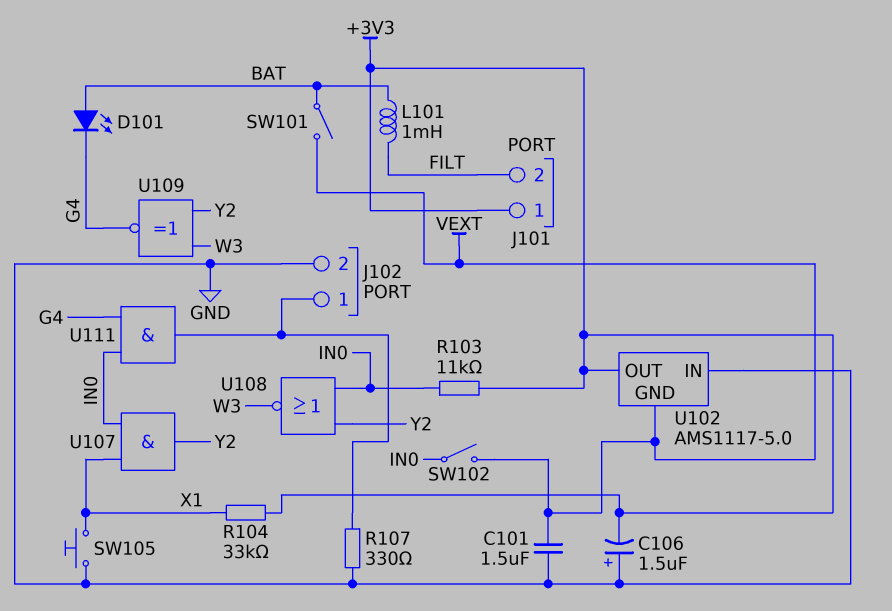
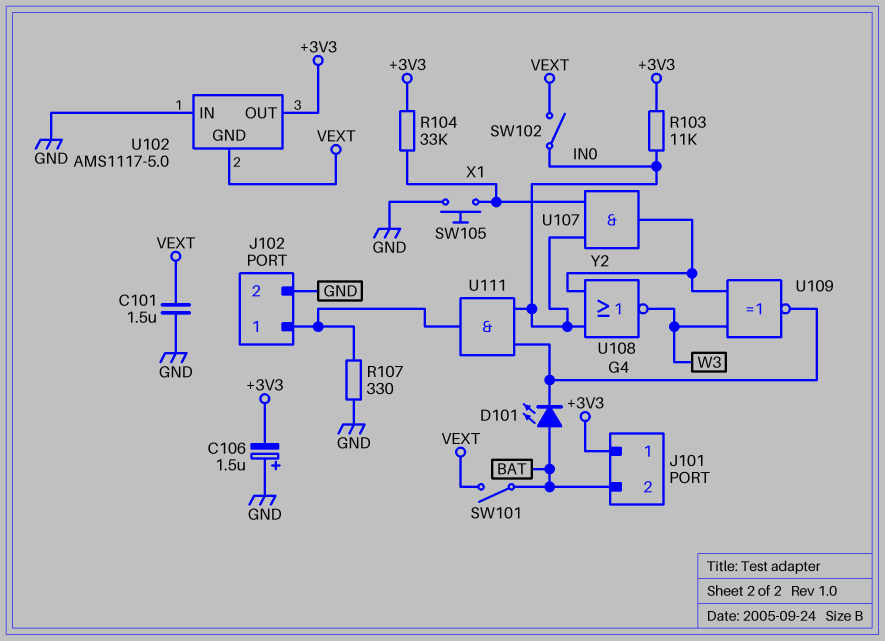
J101 pin 2: FILT -> BAT
L101: 1mH (BAT, FILT) -> none

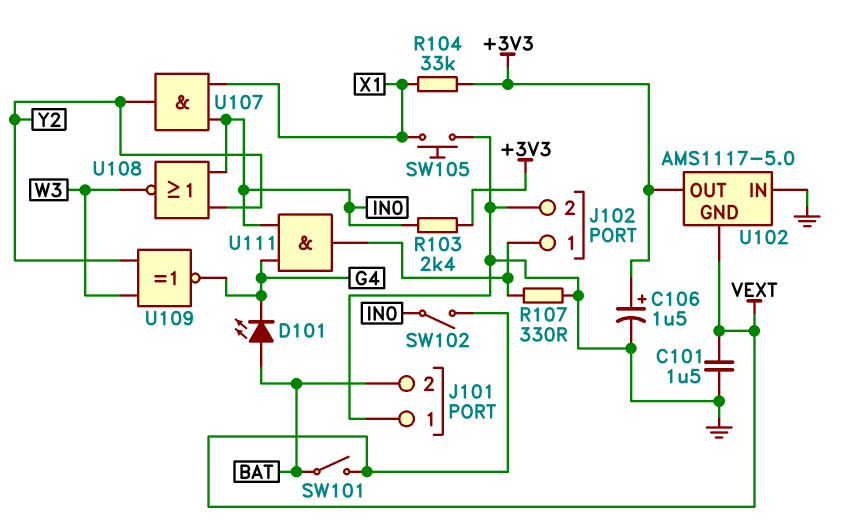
C106: 1.5uF (plus GND, minus +3V3) -> 1.5uF (plus +3V3, minus GND)
J101 pin 1: +3V3 -> GND
R103: 11k (+3V3, IN0) -> 2.4k (+3V3, IN0)

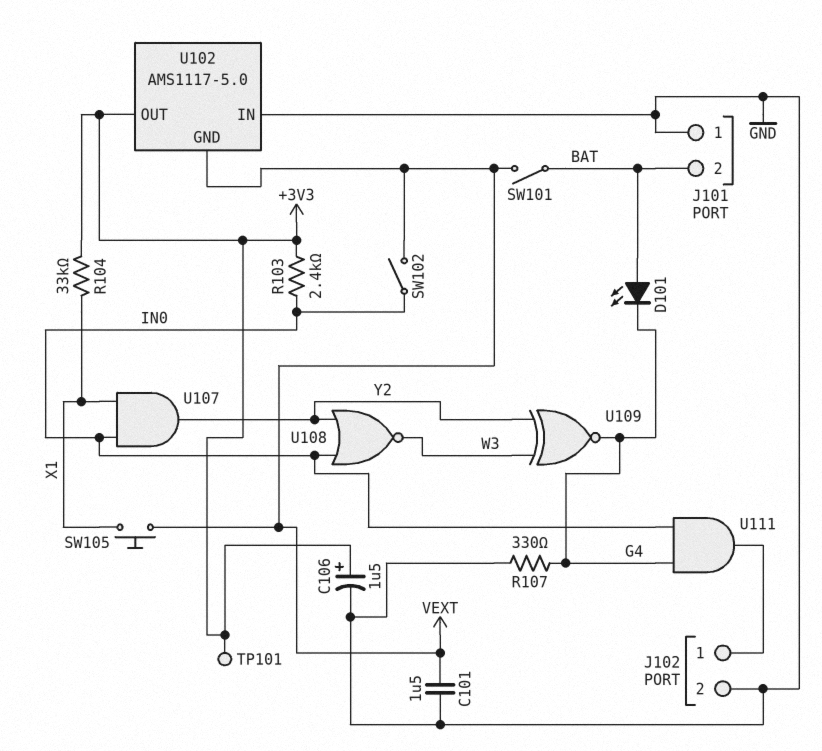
R107: 330 (GND, J102/1) -> 330 (G4, GND)
SW105: button (GND, X1) -> button (VEXT, X1)
TP101: none -> test point (+3V3)

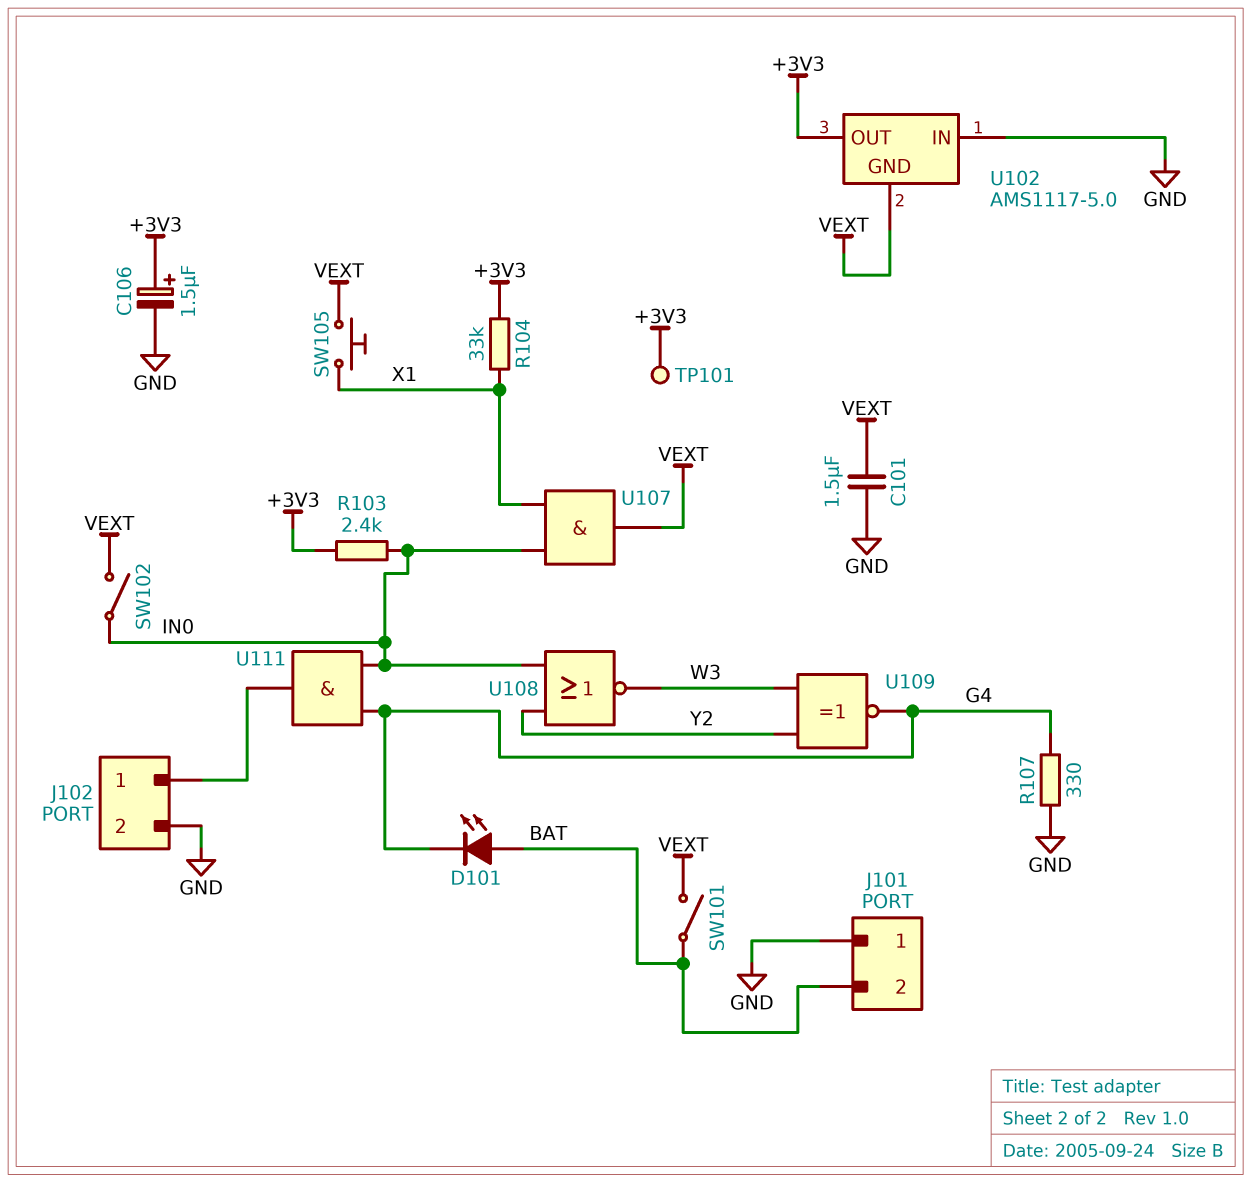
U107: AND (in IN0, in X1, out Y2) -> AND (in IN0, in X1, out VEXT)

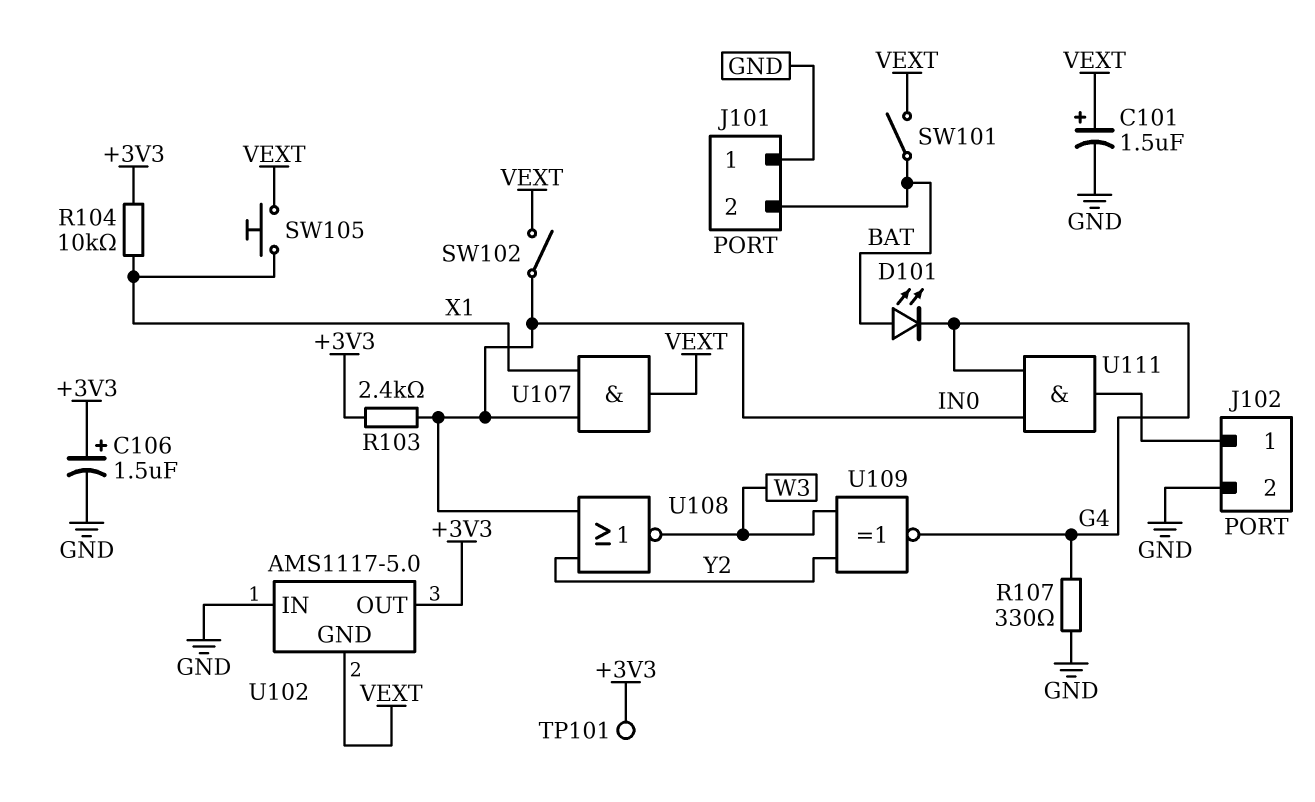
C101: 1.5uF (GND, VEXT) -> 1.5uF (plus VEXT, minus GND)
R104: 33k (+3V3, X1) -> 10k (+3V3, X1)

